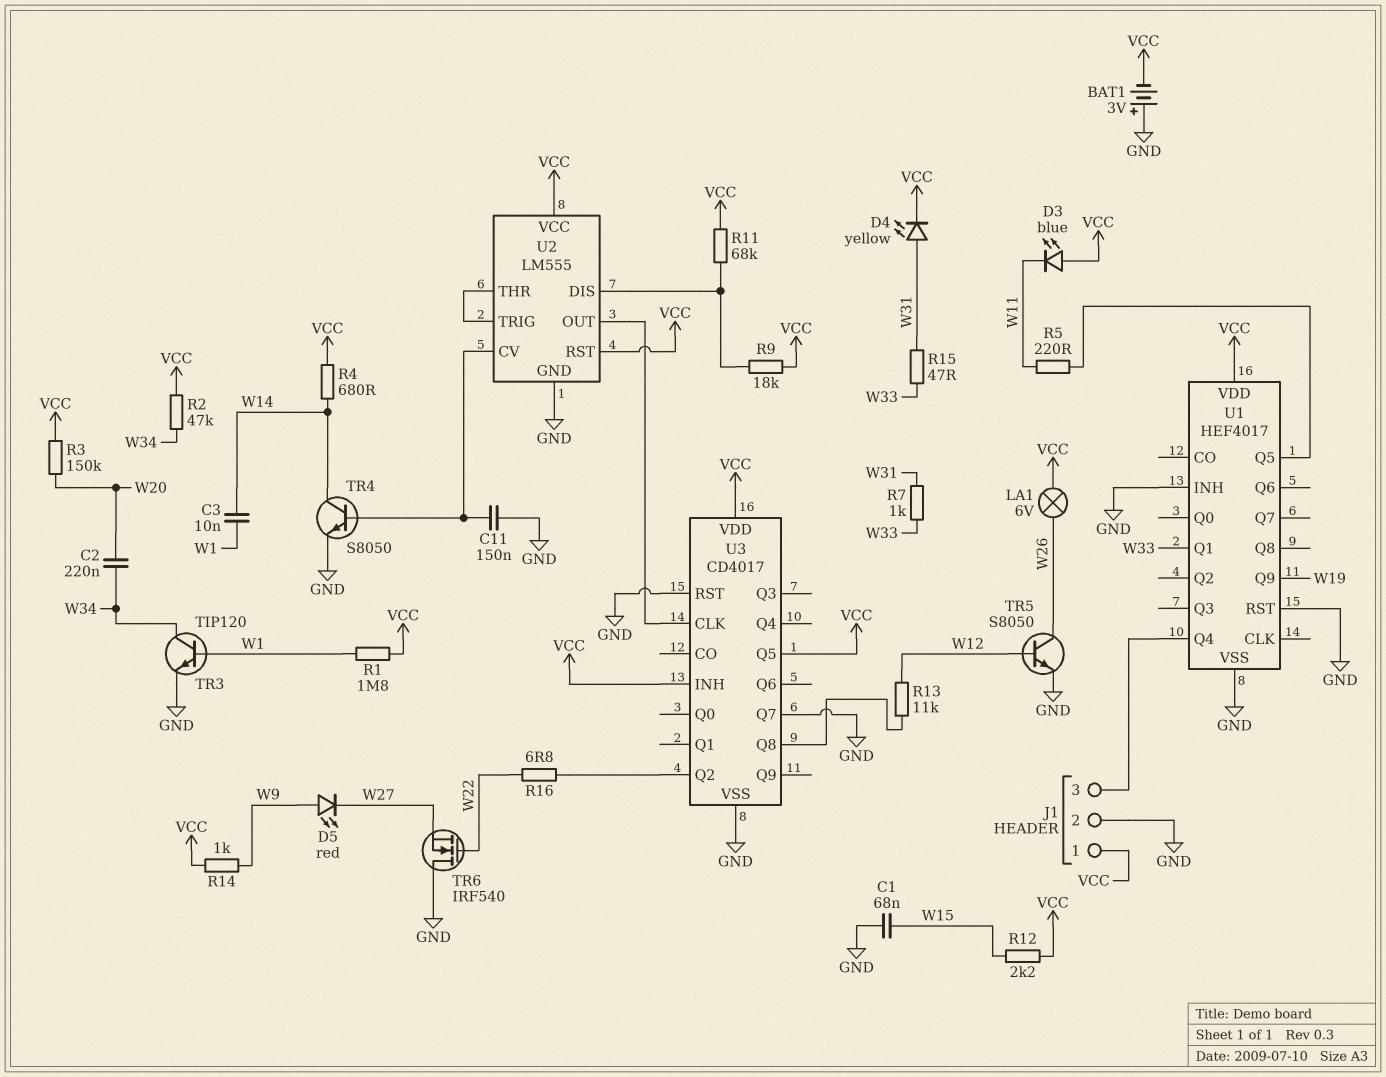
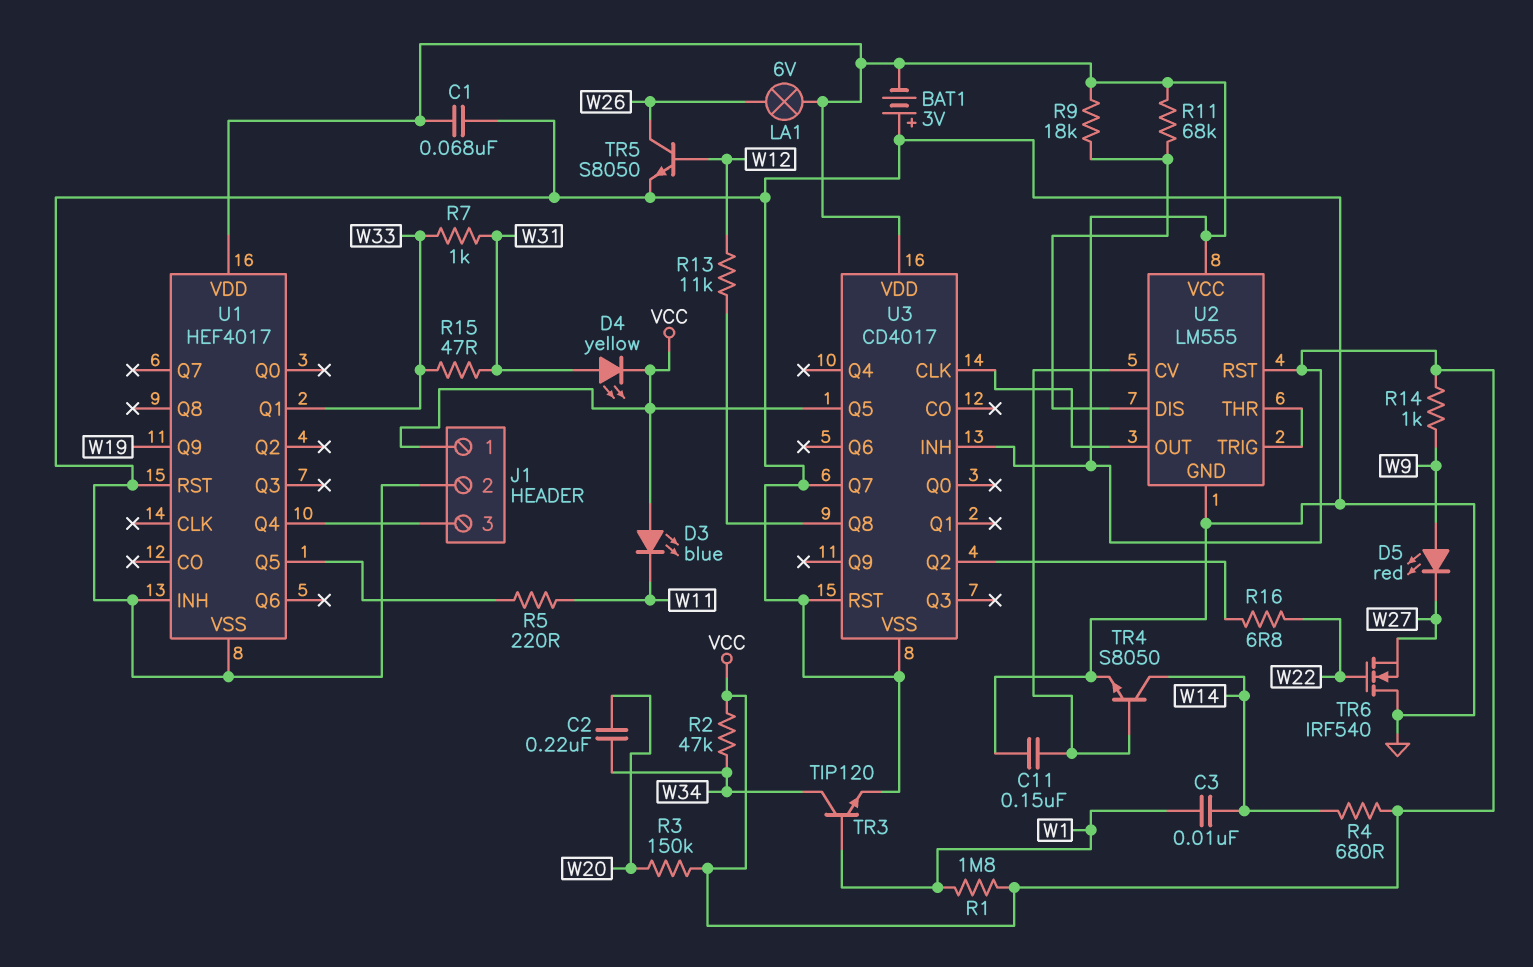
C1: 68nF (GND, W15) -> 68nF (GND, VCC)
R12: 2.2k (VCC, W15) -> none

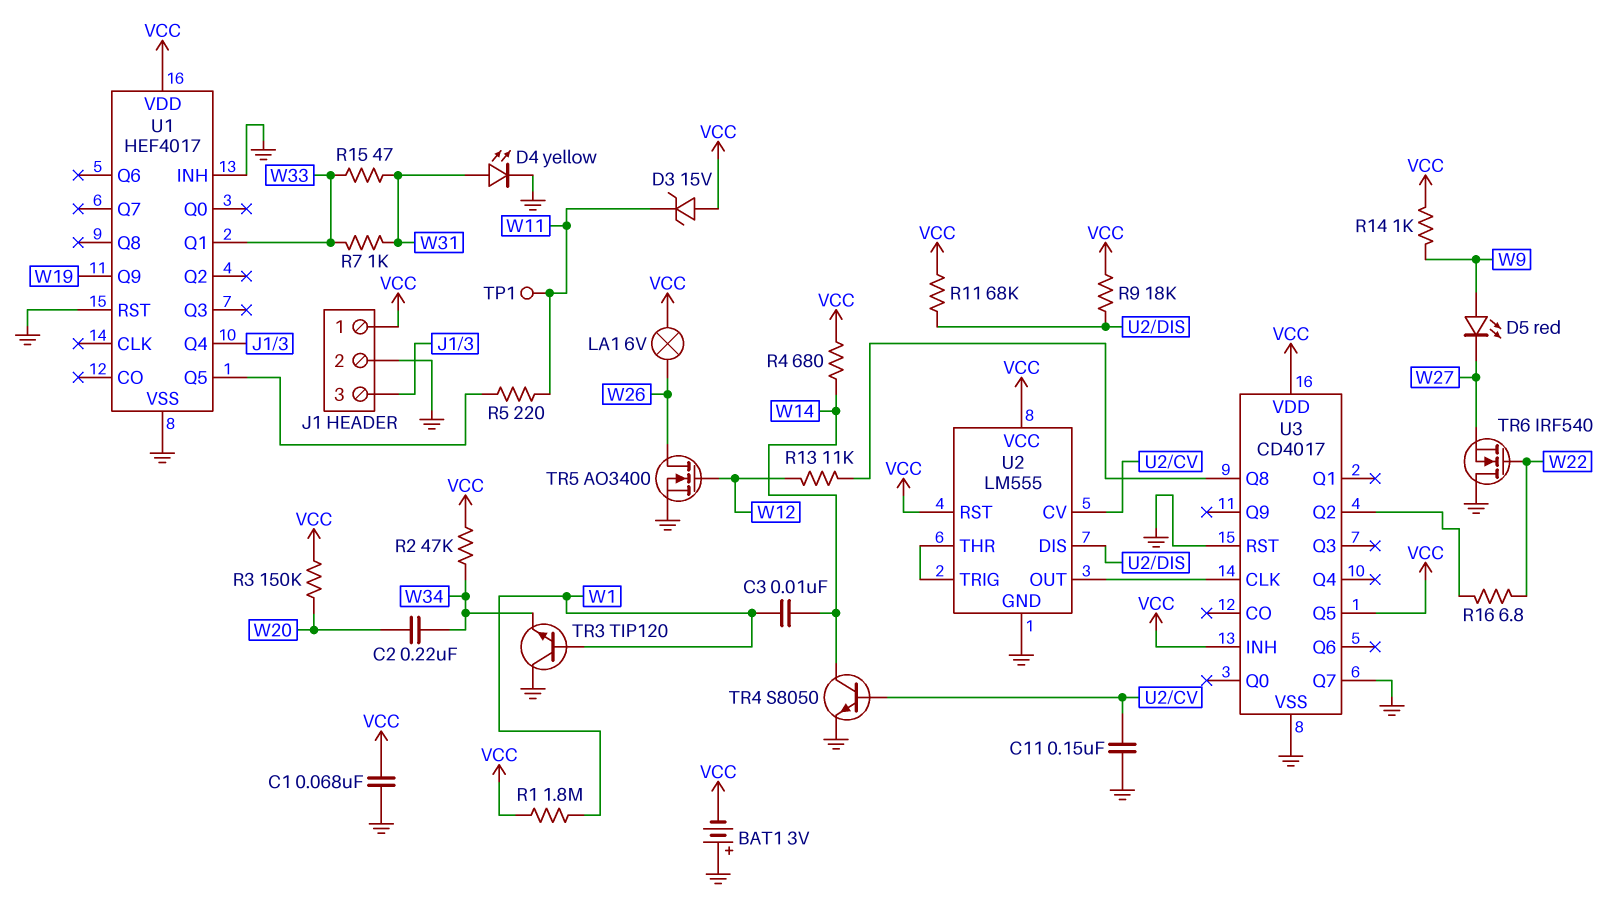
D3: LED blue (A VCC, K W11) -> zener 15V (A VCC, K W11)
D4: LED yellow (A W31, K VCC) -> LED yellow (A W31, K GND)
TP1: none -> test point (W11)
TR3: NPN TIP120 (B W1, C W34, E GND) -> NPN TIP120 (B W1, C GND, E W34)
TR5: NPN S8050 (B W12, C W26, E GND) -> NMOS AO3400 (G W12, D W26, S GND)

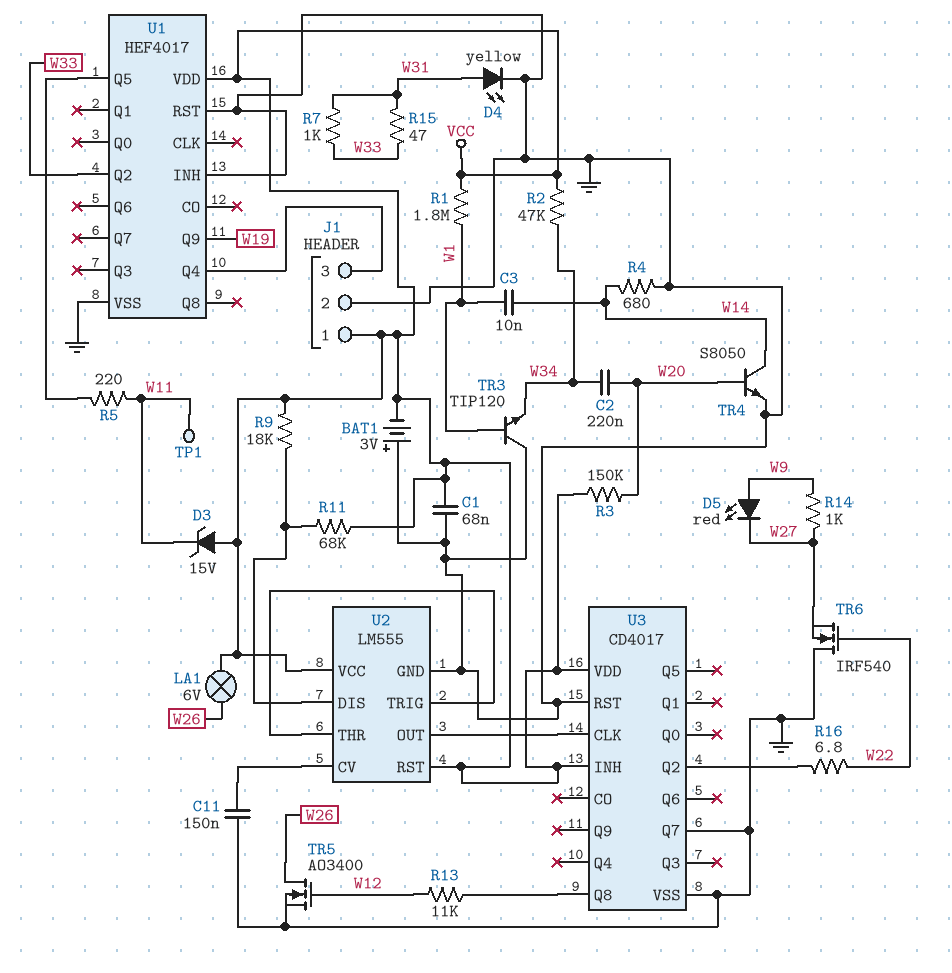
R4: 680 (VCC, W14) -> 680 (GND, W14)
R14: 1k (VCC, W9) -> 1k (W9, W27)
TR4: NPN S8050 (B U2/CV, C W14, E GND) -> NPN S8050 (B W20, C W14, E GND)
U1 pin Q1: W33 -> none
U1 pin Q2: none -> W33
U3 pin Q5: VCC -> none

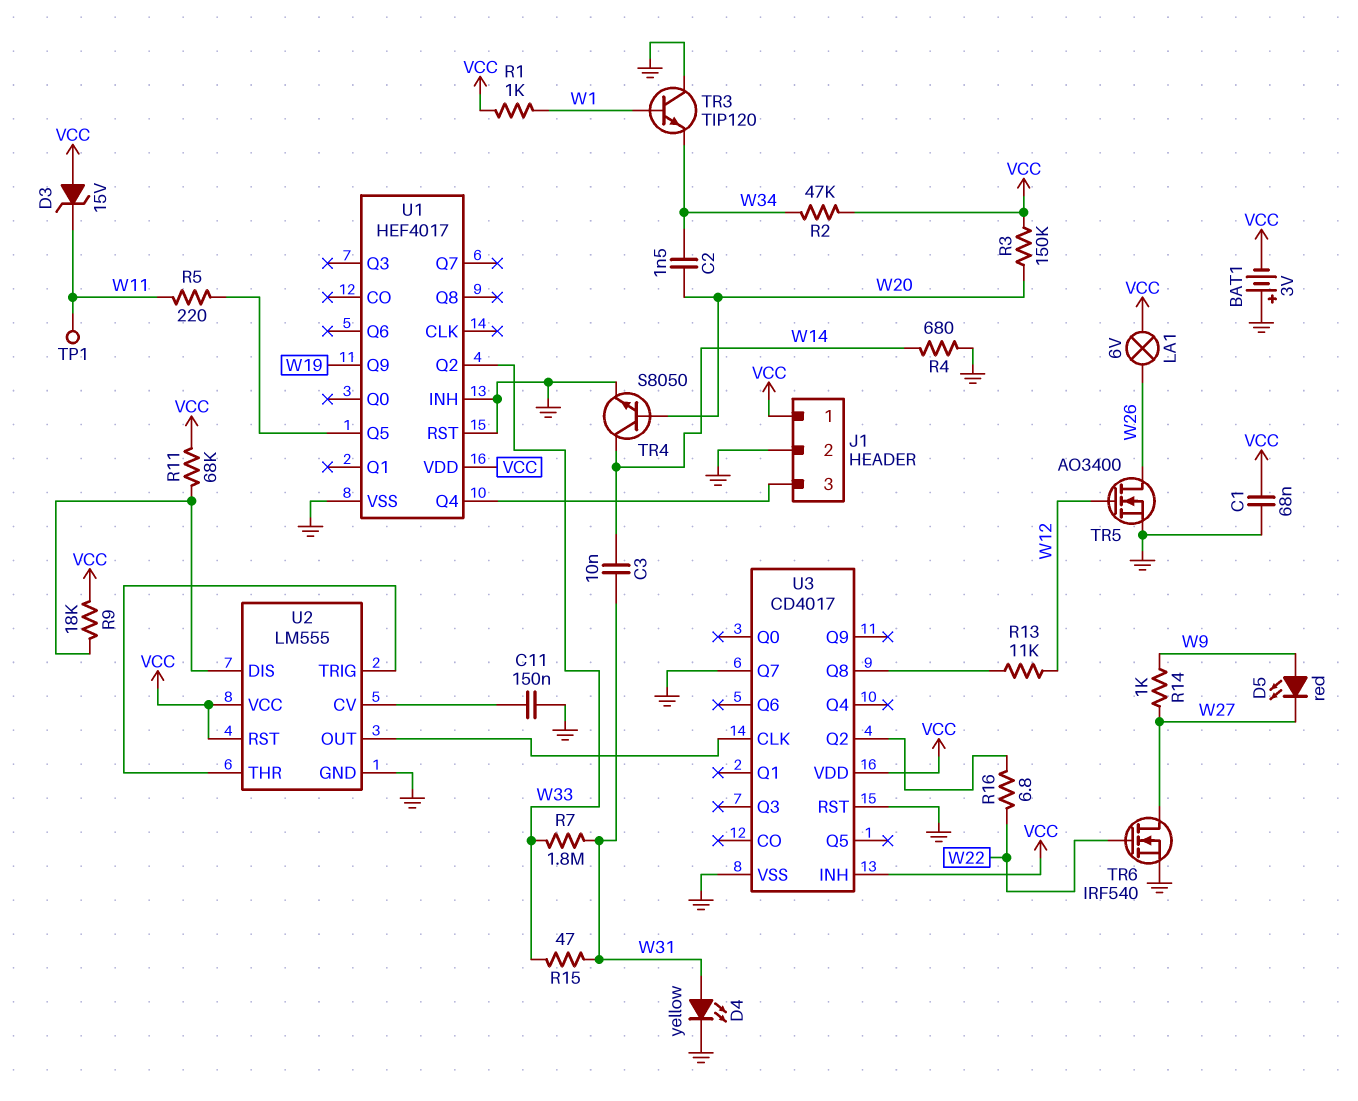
C2: 220nF (W20, W34) -> 1.5nF (W20, W34)
C3: 10nF (W1, W14) -> 10nF (W14, W31)
R1: 1.8M (VCC, W1) -> 1k (VCC, W1)
R7: 1k (W31, W33) -> 1.8M (W31, W33)
TR6: NMOS IRF540 (G W22, D GND, S W27) -> NMOS IRF540 (G W22, D W27, S GND)

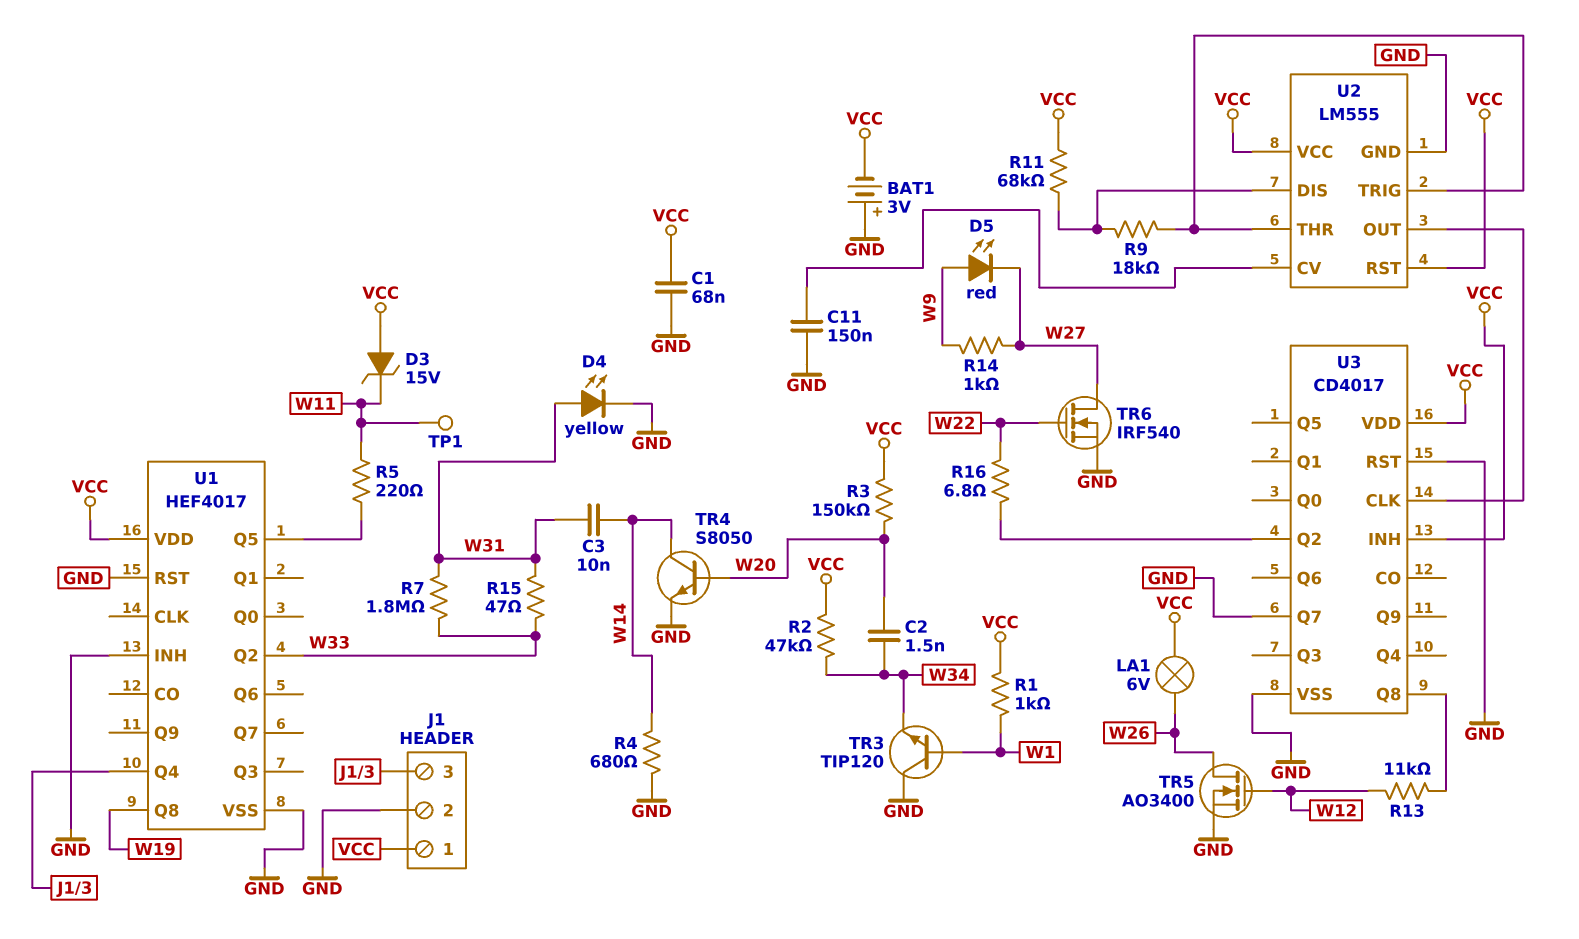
R9: 18k (U2/DIS, VCC) -> 18k (U2/DIS, U2/THR)
U1 pin Q8: none -> W19
U1 pin Q9: W19 -> none

